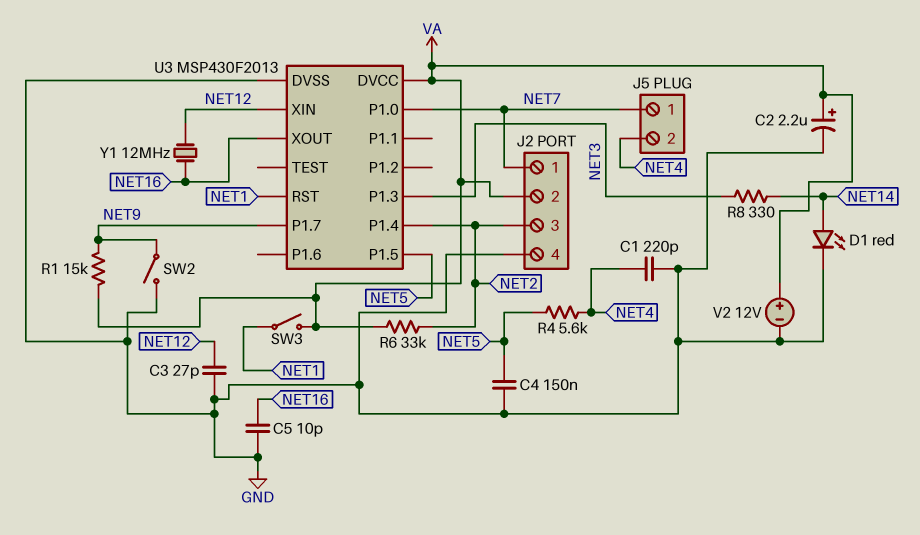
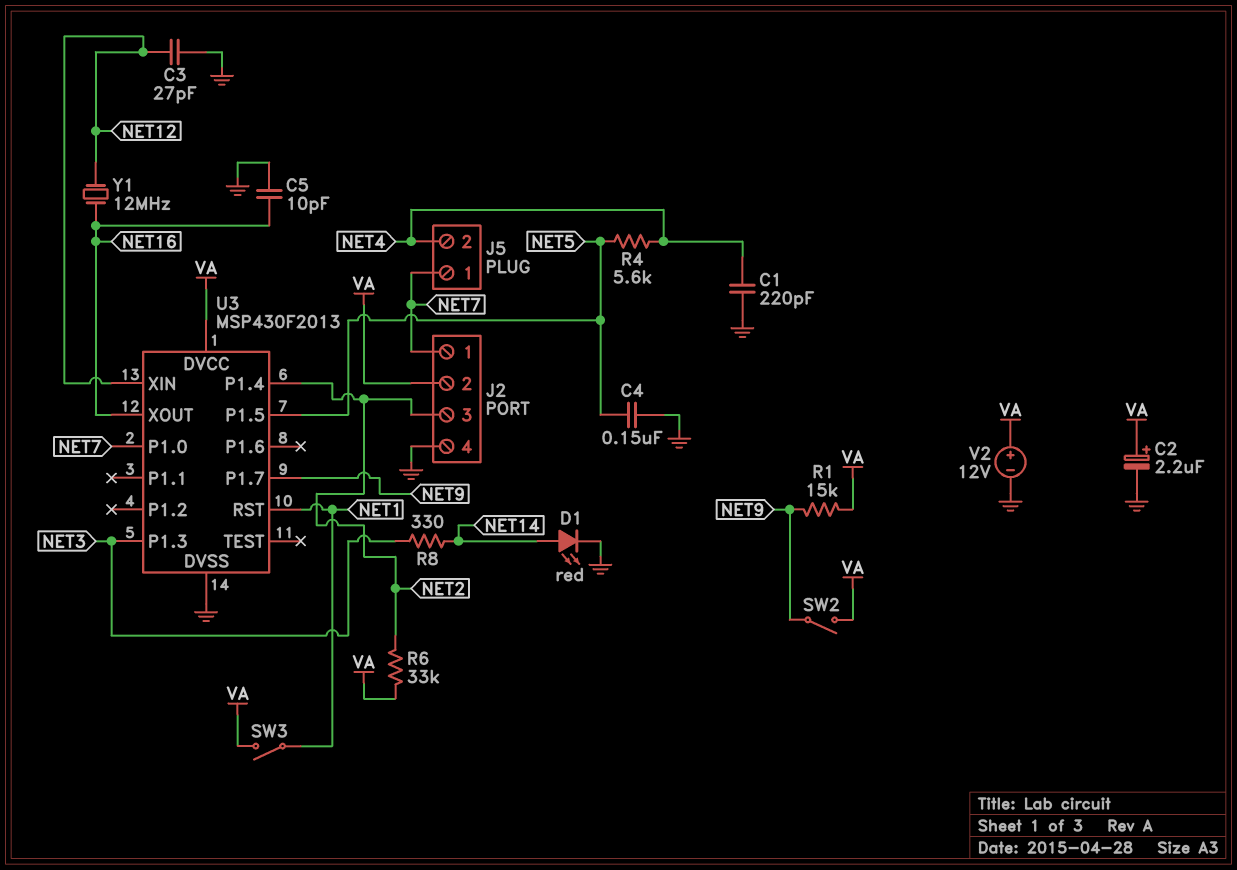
SW2: switch (GND, NET9) -> switch (NET9, VA)

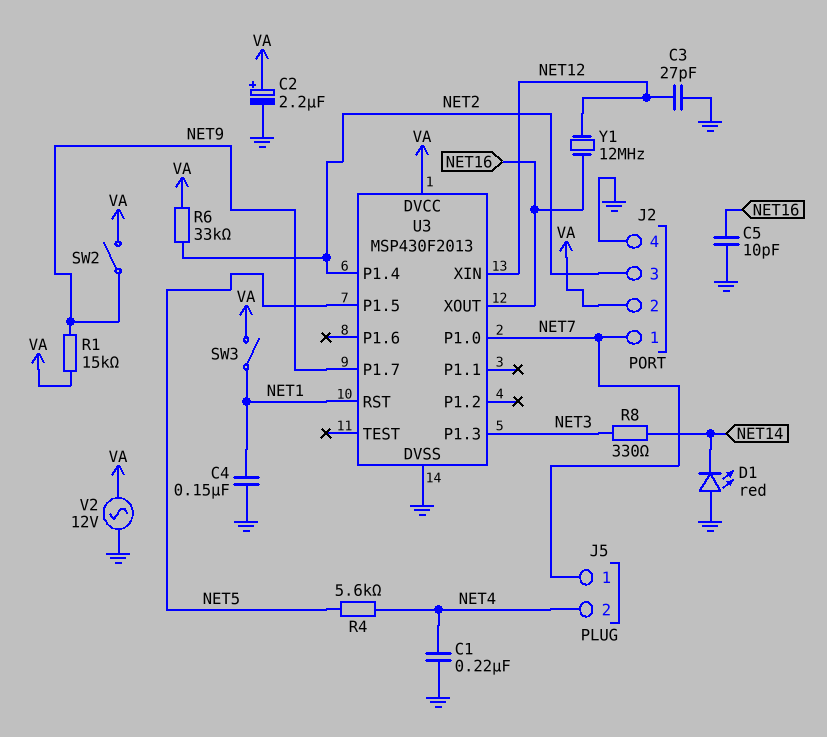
C1: 220pF (GND, NET4) -> 220nF (GND, NET4)
C4: 150nF (GND, NET5) -> 150nF (GND, NET1)
D1: LED red (A NET14, K GND) -> LED red (A GND, K NET14)
V2: 12V (plus VA, minus GND) -> AC 12V (GND, VA)

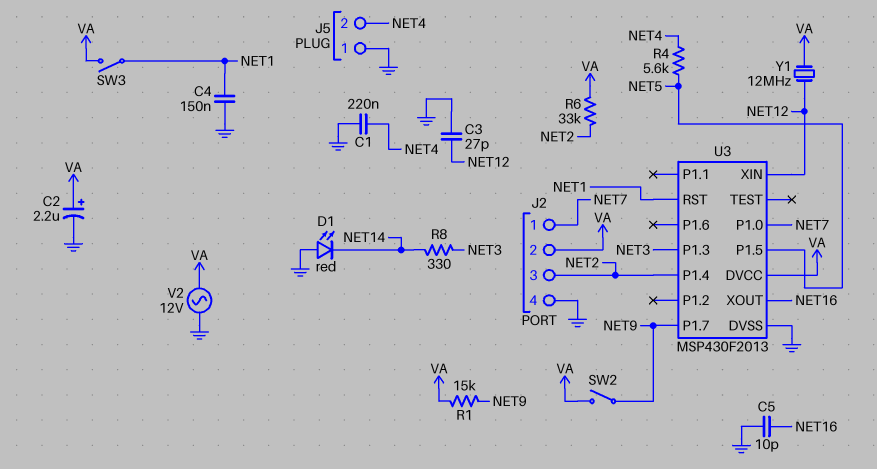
J5 pin 1: NET7 -> GND
Y1: 12MHz (NET12, NET16) -> 12MHz (NET12, VA)

